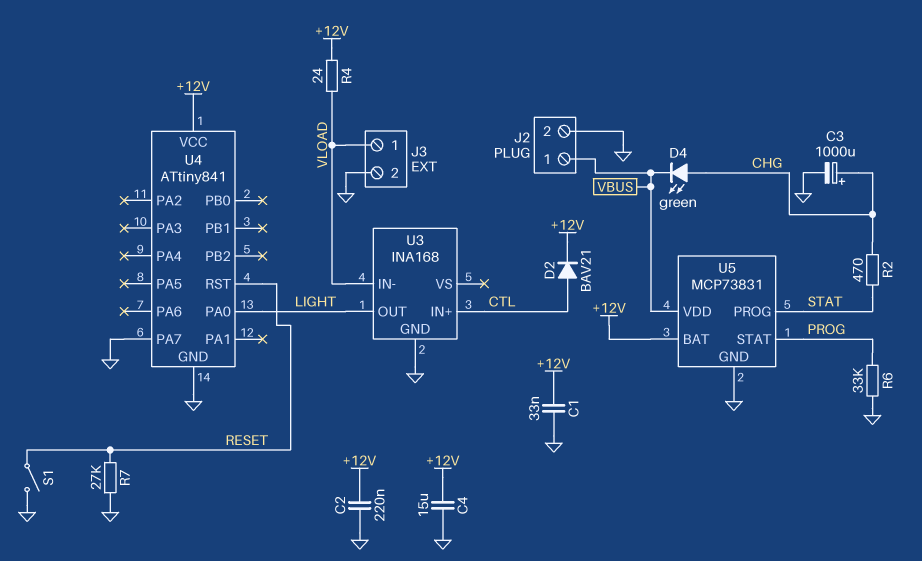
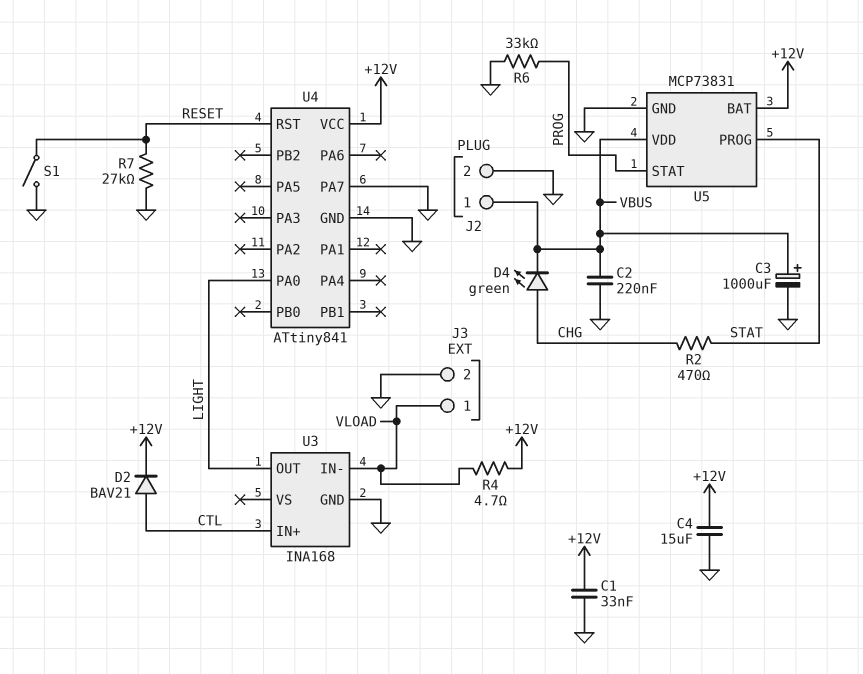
C2: 220nF (+12V, GND) -> 220nF (GND, VBUS)
C3: 1000uF (plus CHG, minus GND) -> 1000uF (plus VBUS, minus GND)
R4: 24 (+12V, VLOAD) -> 4.7 (+12V, VLOAD)

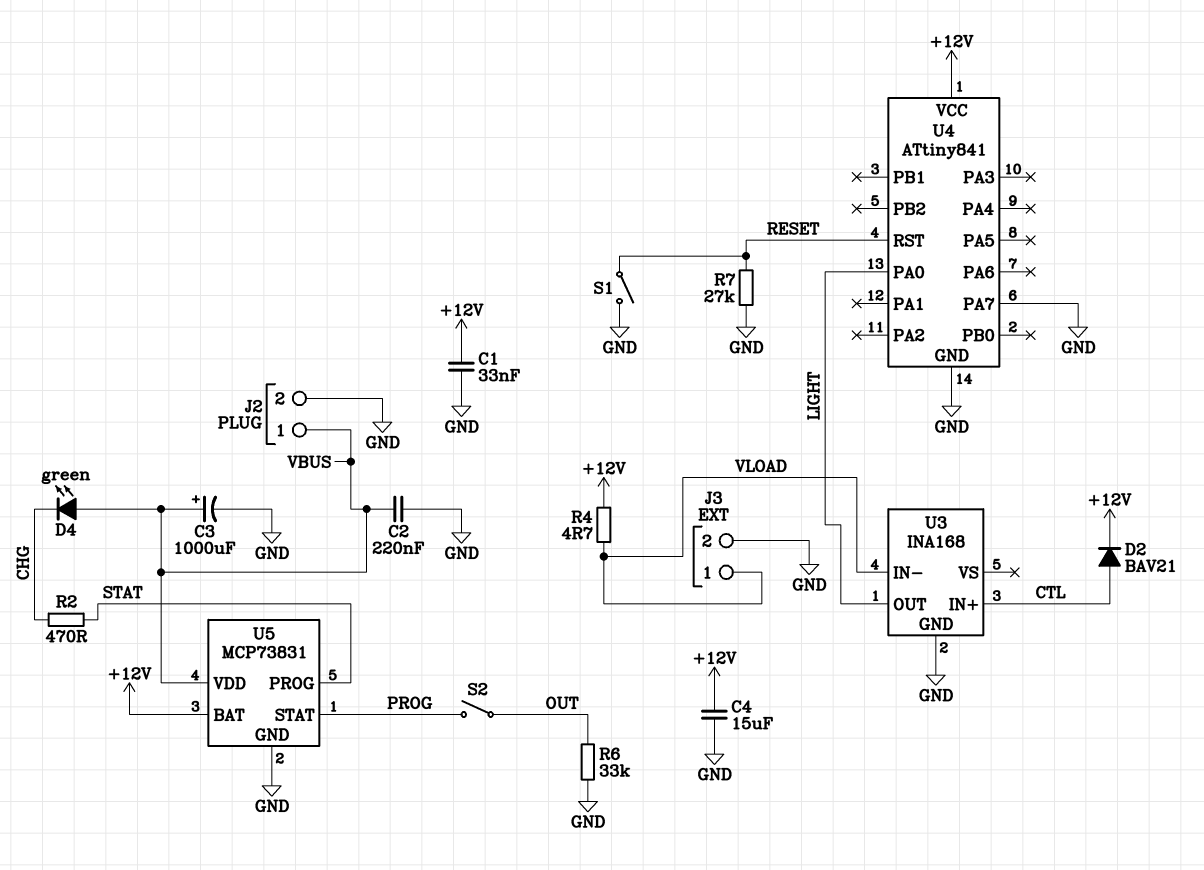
D4: LED green (A CHG, K VBUS) -> LED green (A VBUS, K CHG)
R6: 33k (GND, PROG) -> 33k (GND, OUT)
S2: none -> switch (OUT, PROG)

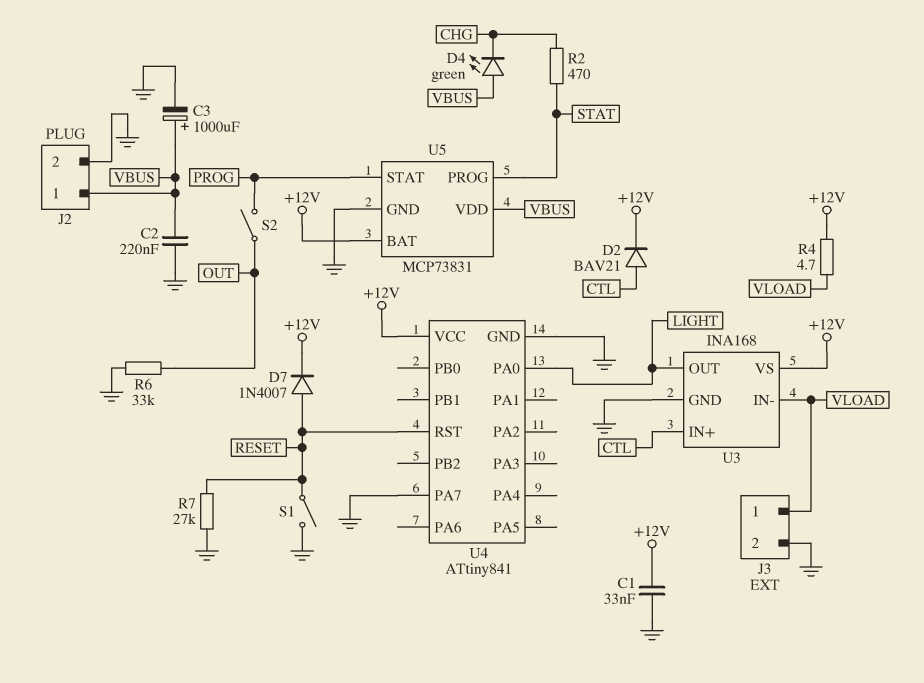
C4: 15uF (+12V, GND) -> none
D7: none -> diode 1N4007 (A RESET, K +12V)
U3 pin VS: none -> +12V

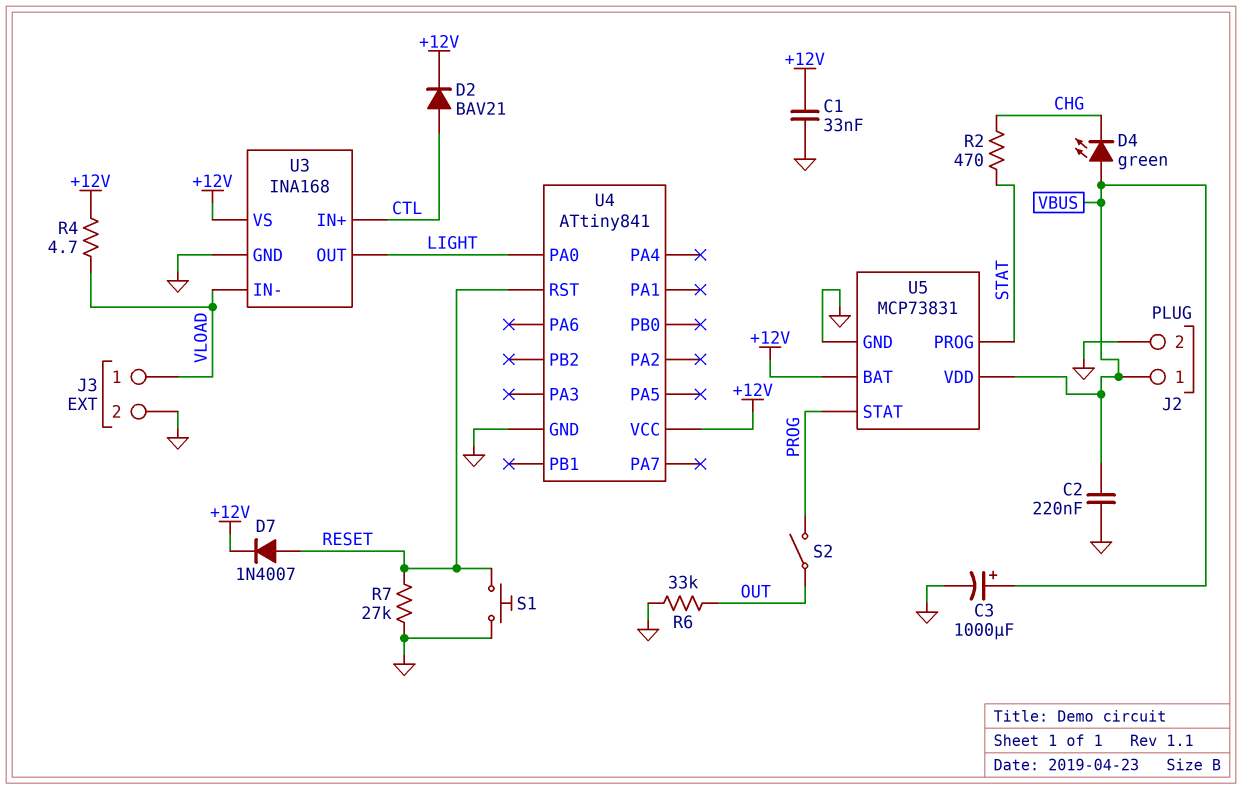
S1: switch (GND, RESET) -> button (GND, RESET)
U4 pin PA7: GND -> none

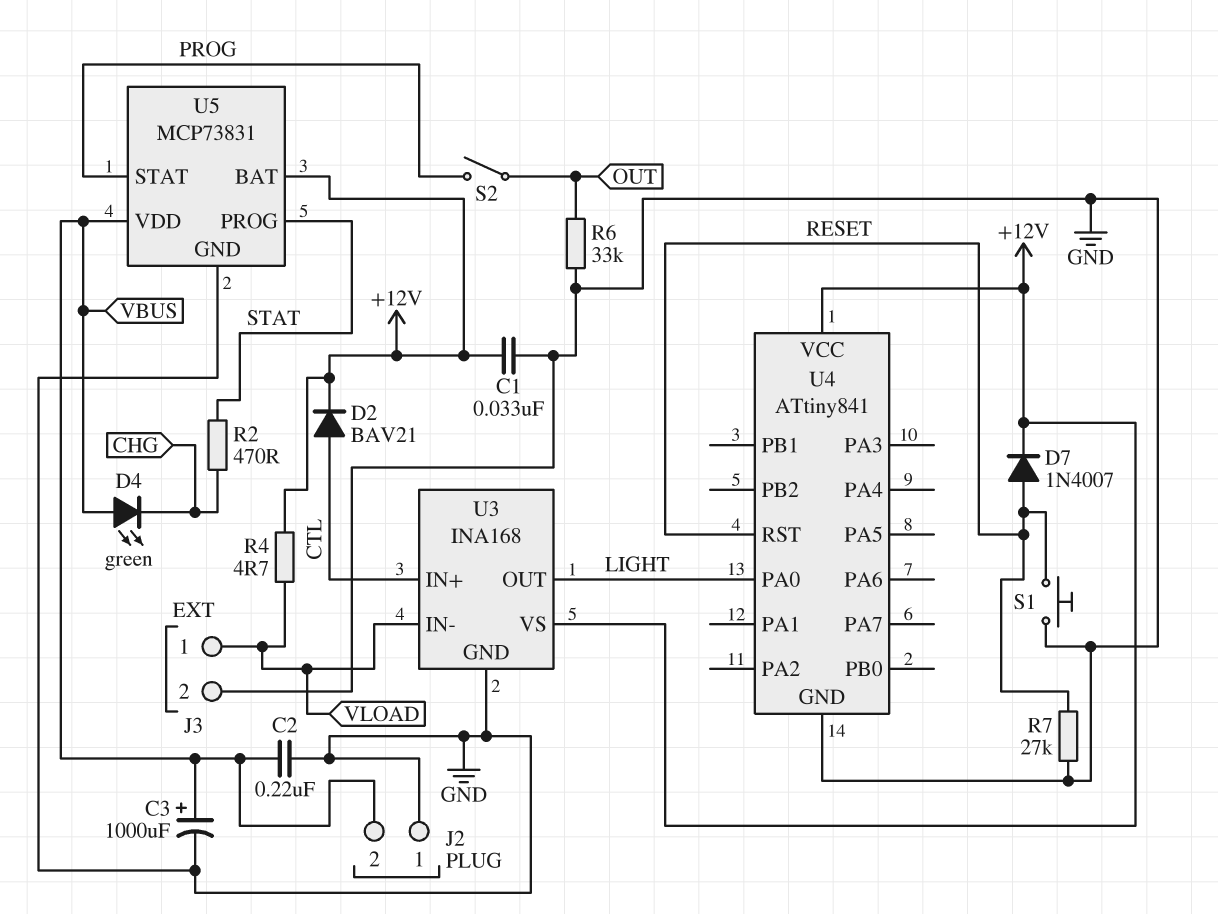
J2 pin 1: VBUS -> GND
J2 pin 2: GND -> VBUS

